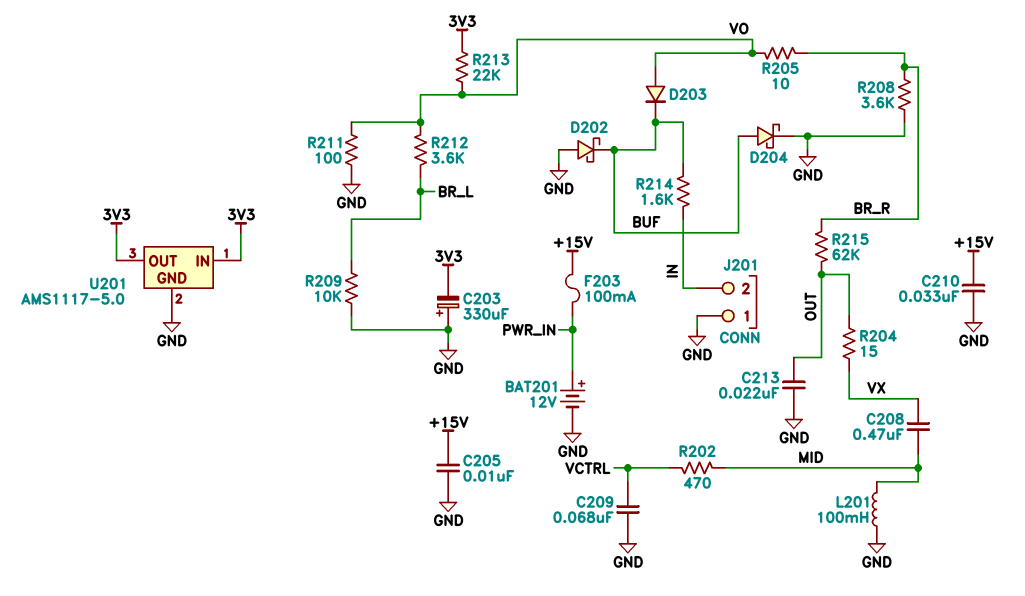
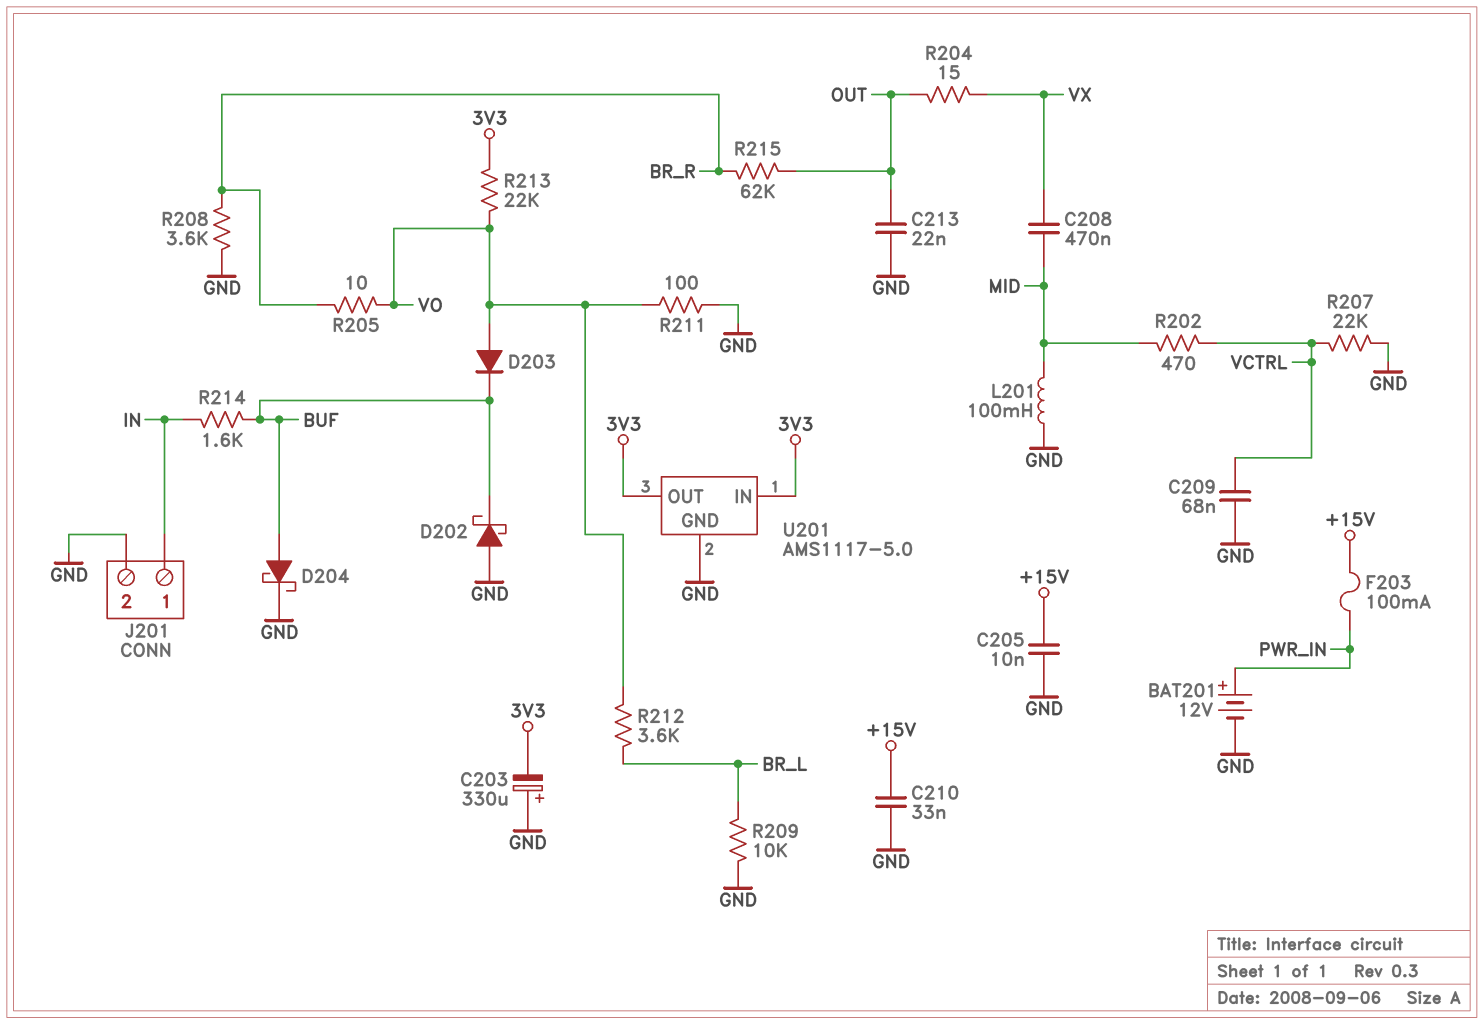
J201 pin 1: GND -> IN
J201 pin 2: IN -> GND
R207: none -> 22k (GND, VCTRL)

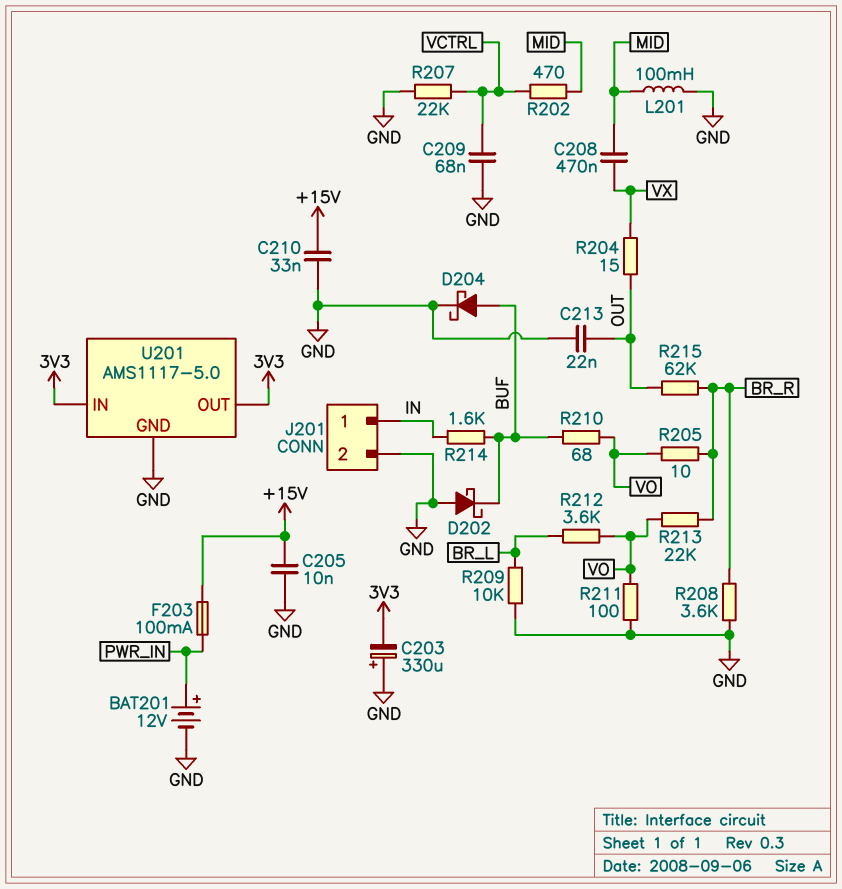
D203: diode (A VO, K BUF) -> none
R210: none -> 68 (BUF, VO)
R213: 22k (3V3, VO) -> 22k (BR_R, VO)

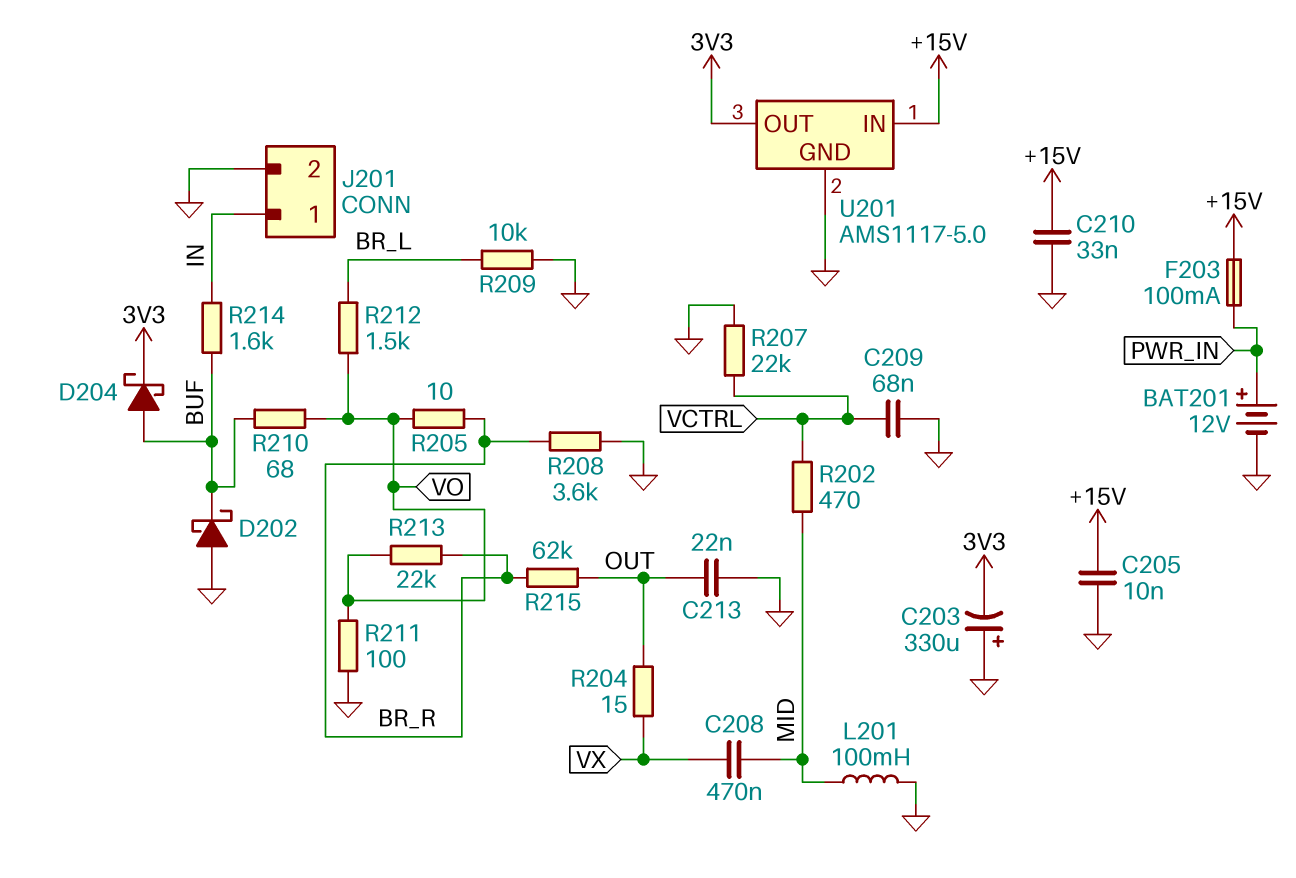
D204: schottky (A BUF, K GND) -> schottky (A BUF, K 3V3)
R212: 3.6k (BR_L, VO) -> 1.5k (BR_L, VO)
U201 pin IN: 3V3 -> +15V

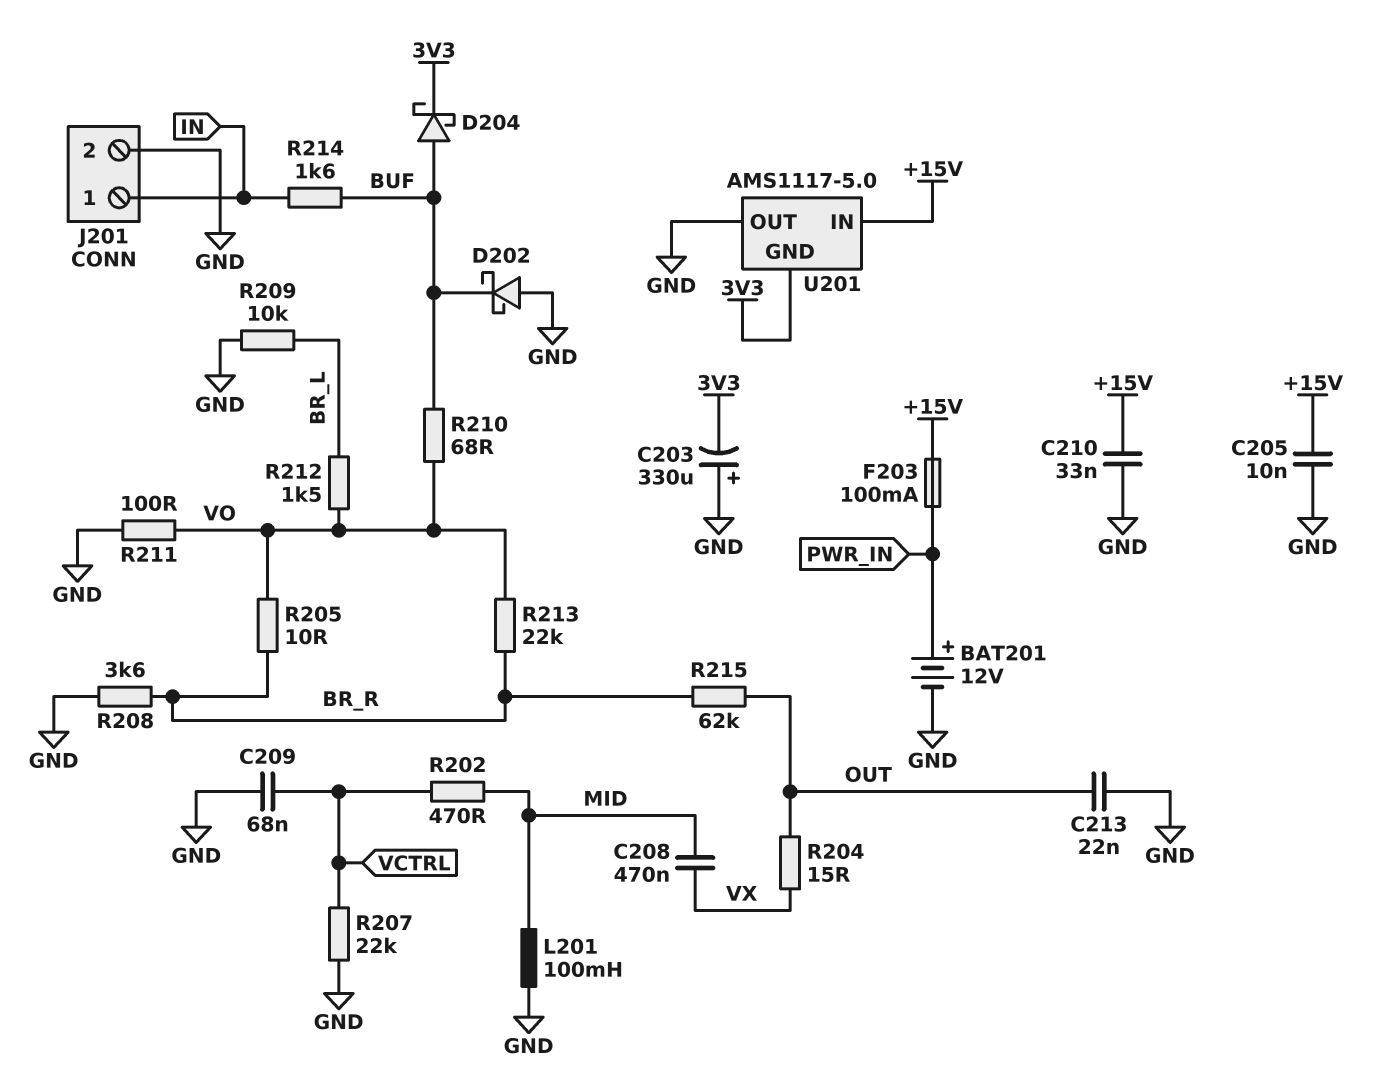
U201 pin GND: GND -> 3V3
U201 pin OUT: 3V3 -> GND

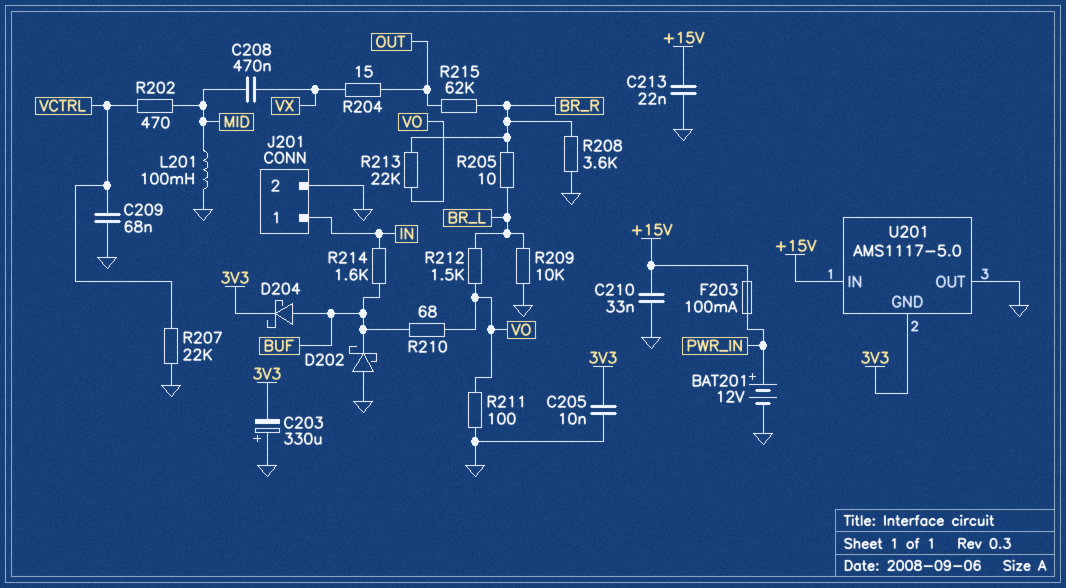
C205: 10nF (+15V, GND) -> 10nF (3V3, GND)
C213: 22nF (GND, OUT) -> 22nF (+15V, GND)
R205: 10 (BR_R, VO) -> 10 (BR_L, BR_R)

